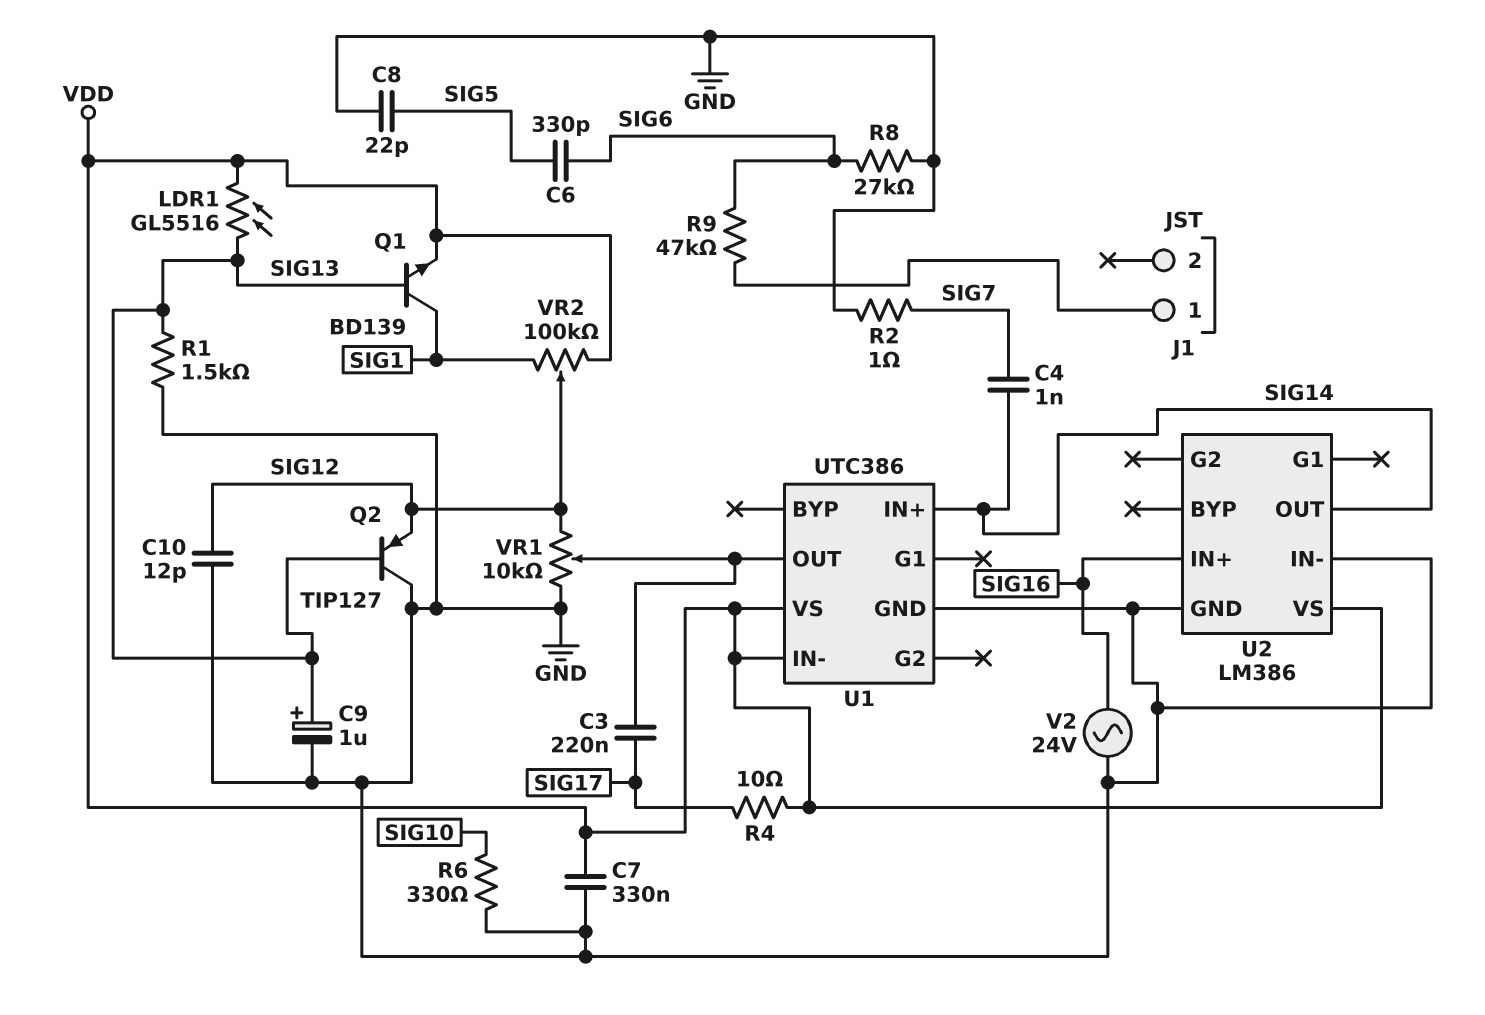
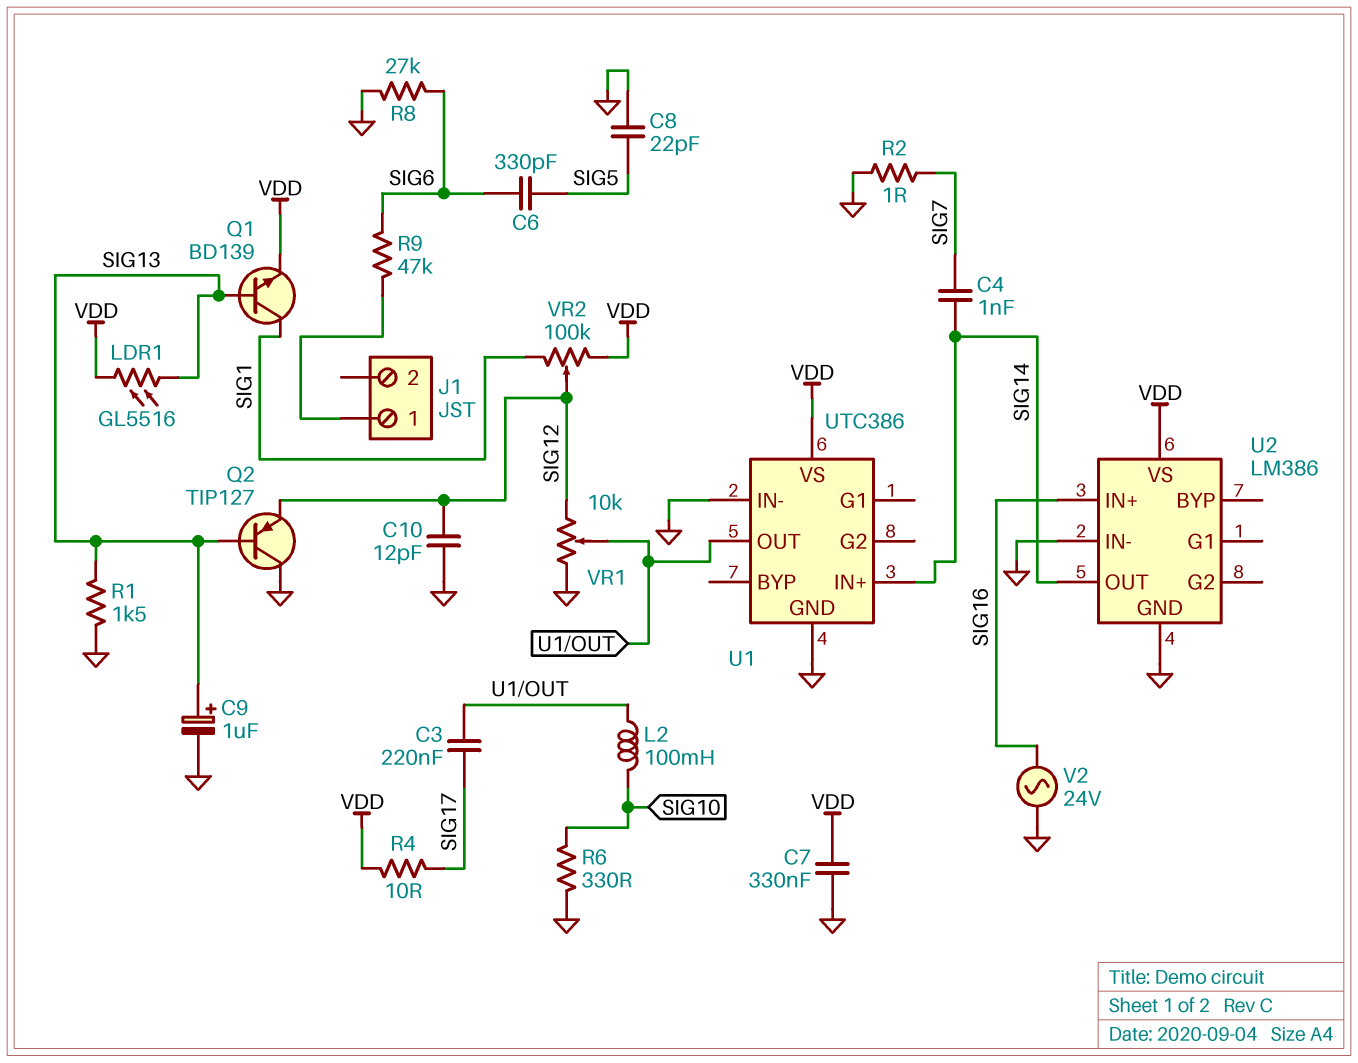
L2: none -> 100mH (SIG10, U1/OUT)
U1 pin IN-: VDD -> GND

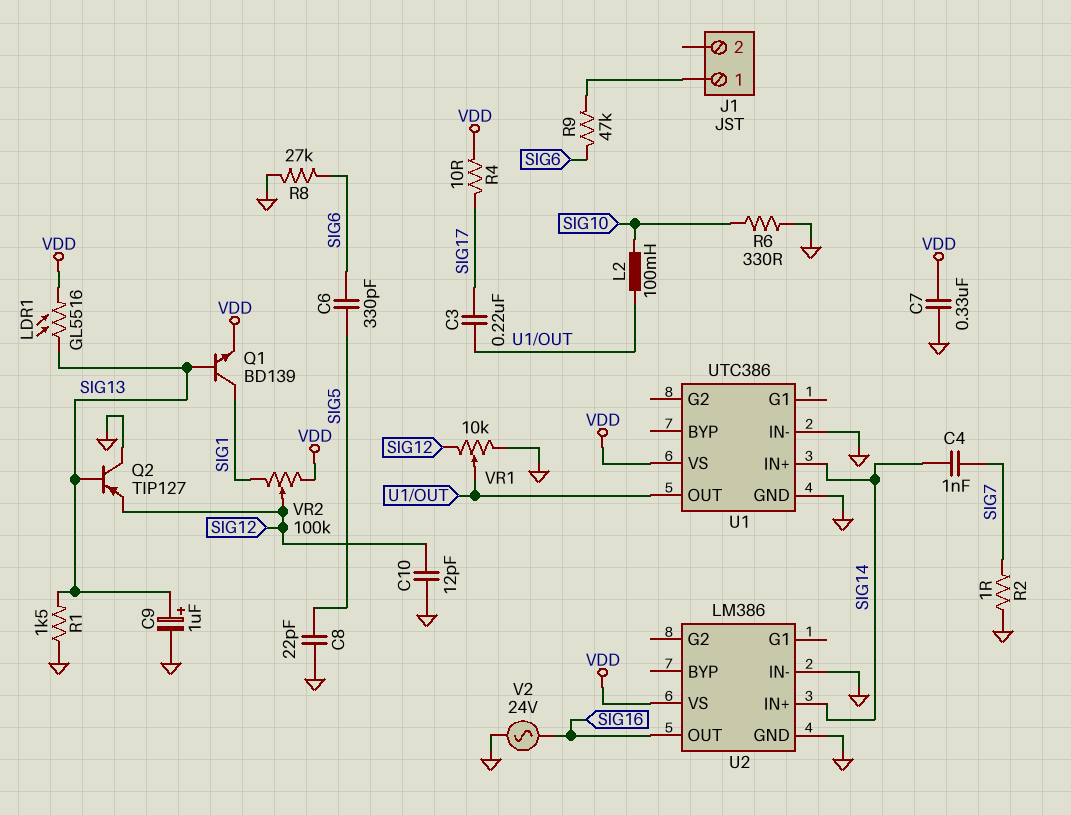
U2 pin IN+: SIG16 -> SIG14
U2 pin OUT: SIG14 -> SIG16

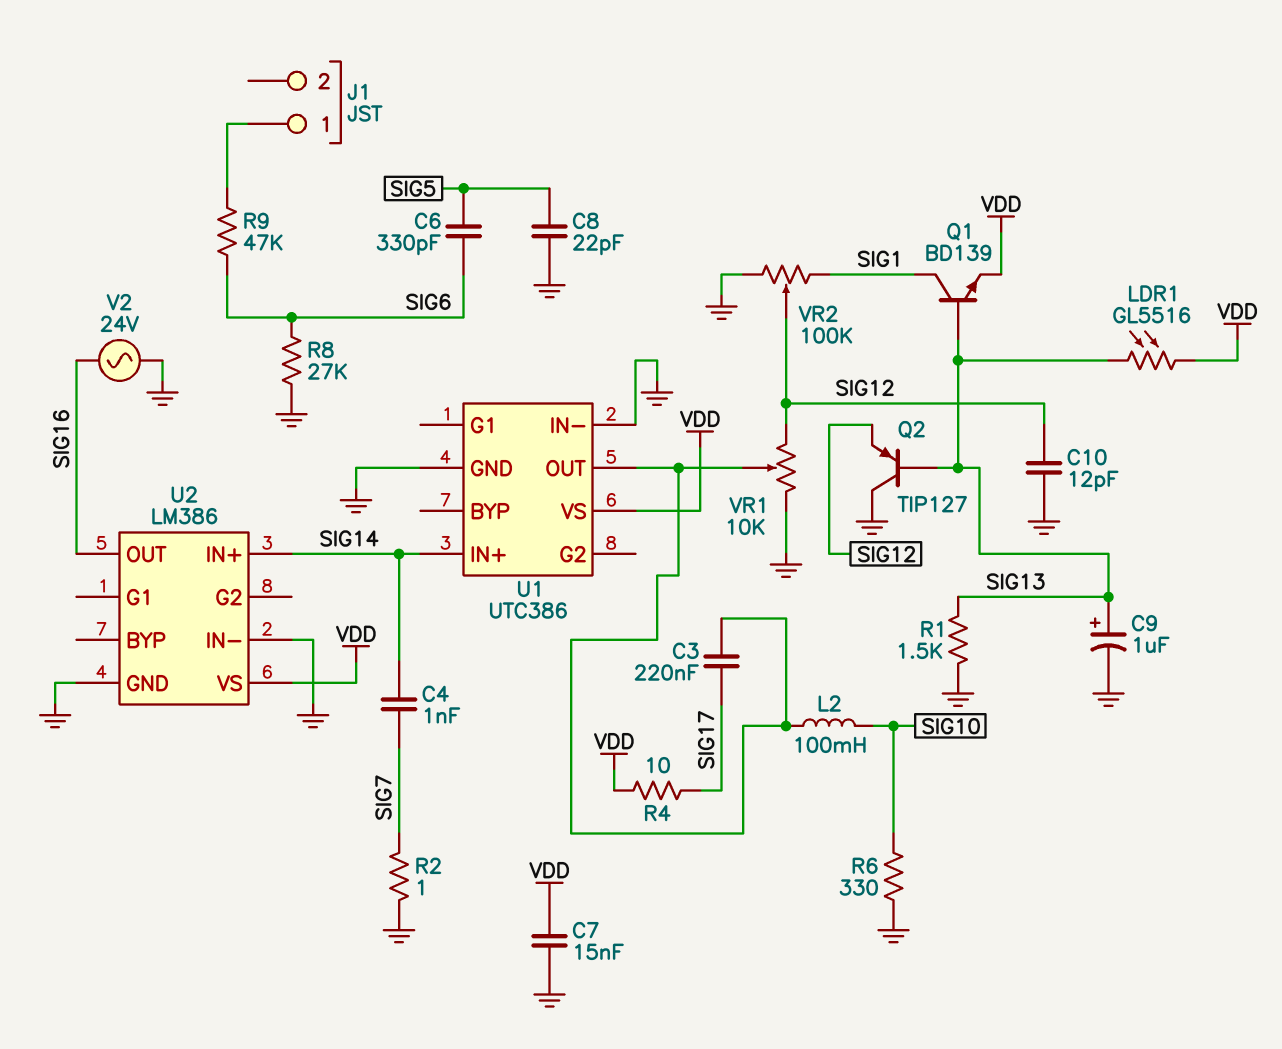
C7: 330nF (GND, VDD) -> 15nF (GND, VDD)
VR2: 100k (SIG1, VDD, wiper SIG12) -> 100k (GND, SIG1, wiper SIG12)

